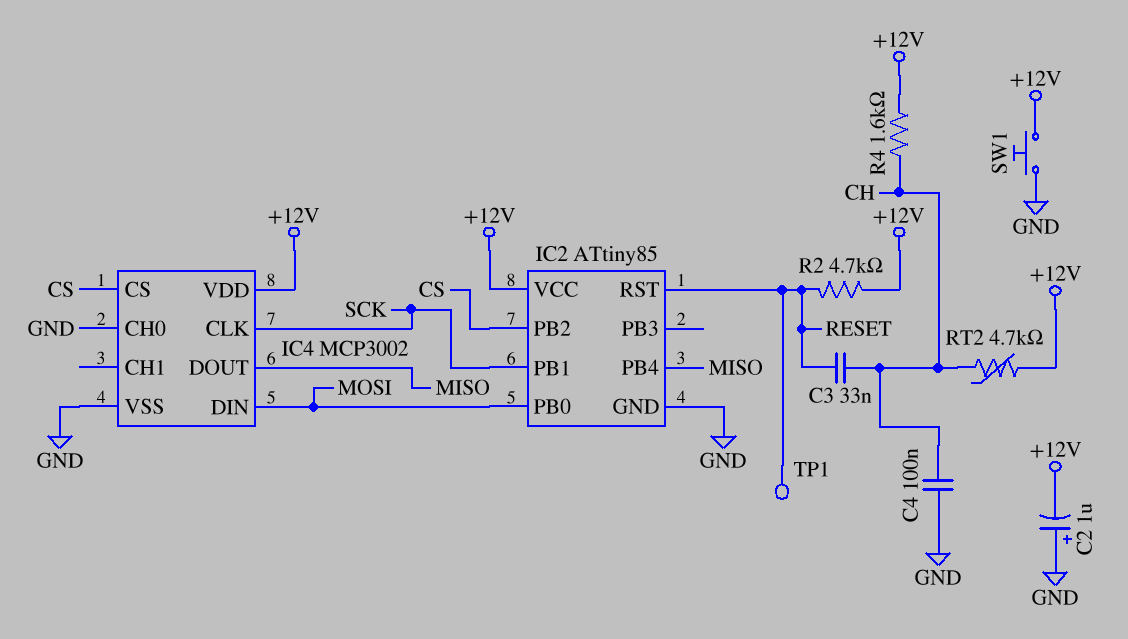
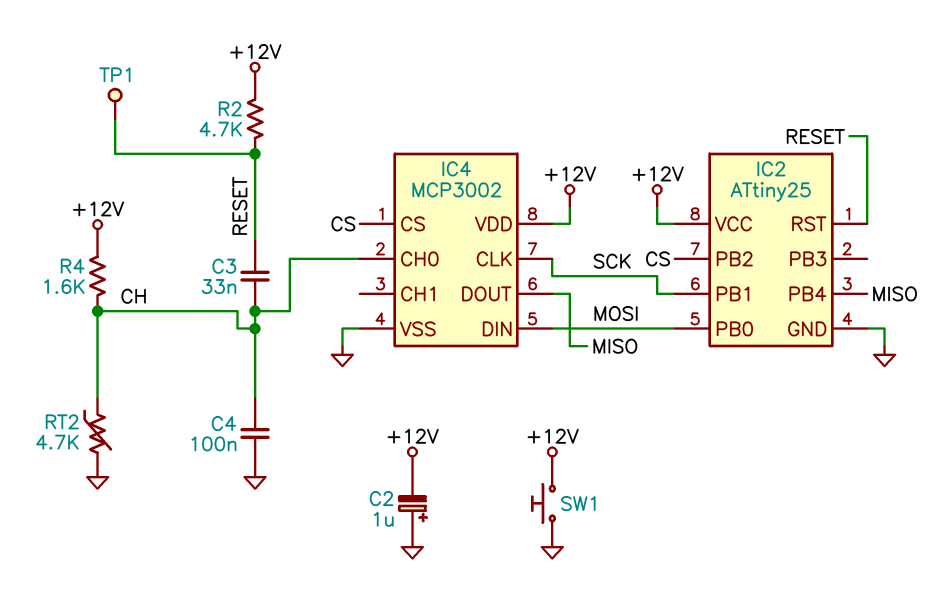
IC2: ATtiny85 -> ATtiny25
IC4 pin CH0: GND -> CH
RT2: 4.7k (+12V, CH) -> 4.7k (CH, GND)

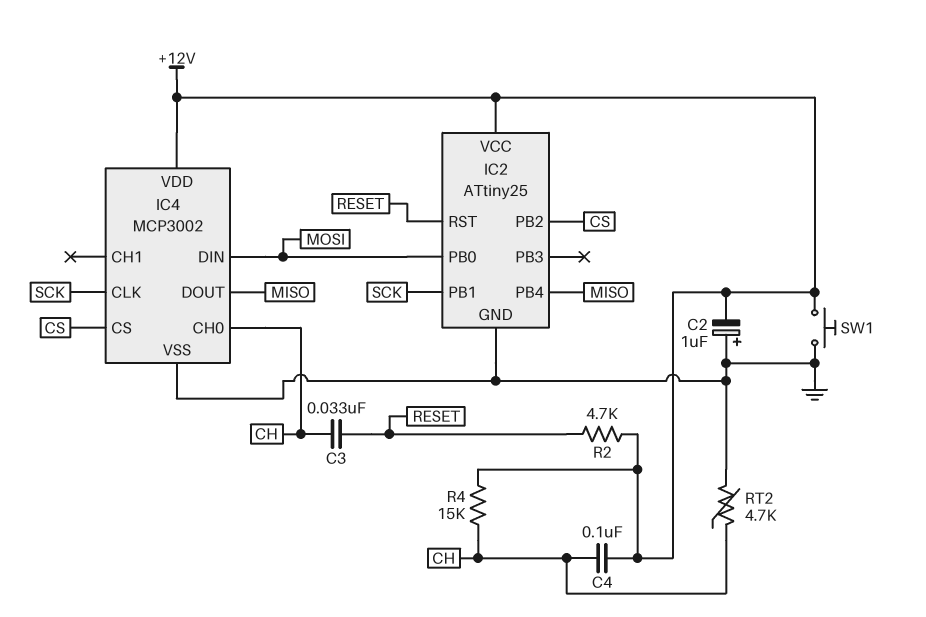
C4: 100nF (CH, GND) -> 100nF (+12V, CH)
R4: 1.6k (+12V, CH) -> 15k (+12V, CH)
TP1: test point (RESET) -> none

